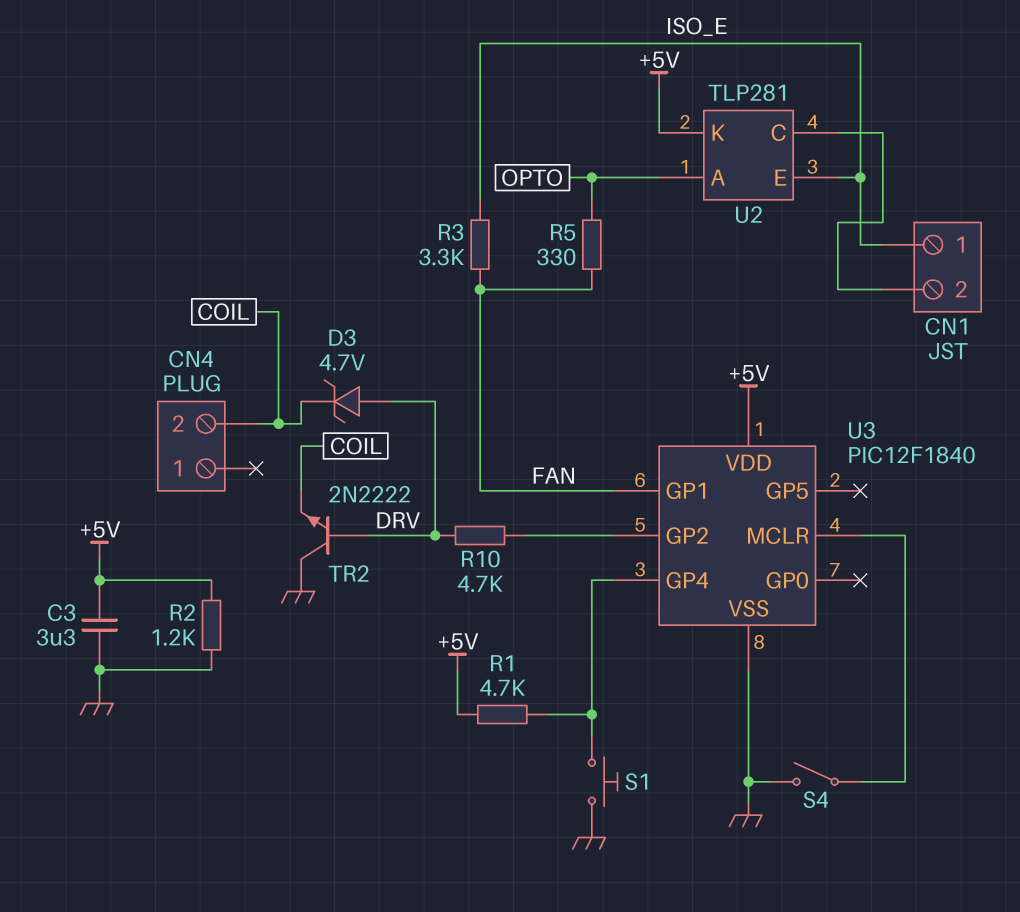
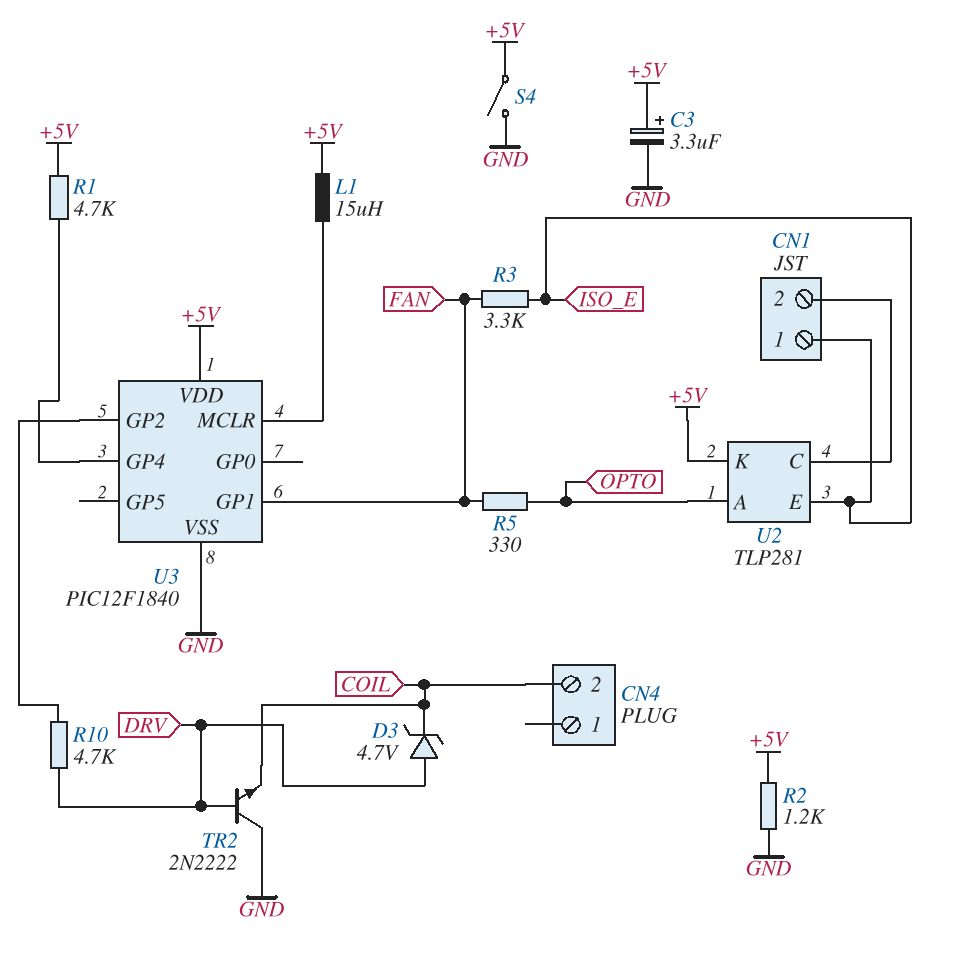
C3: 3.3uF (+5V, GND) -> 3.3uF (plus +5V, minus GND)
L1: none -> 15uH (+5V, U3/MCLR)
S1: button (GND, U3/GP4) -> none
S4: switch (GND, U3/MCLR) -> switch (+5V, GND)

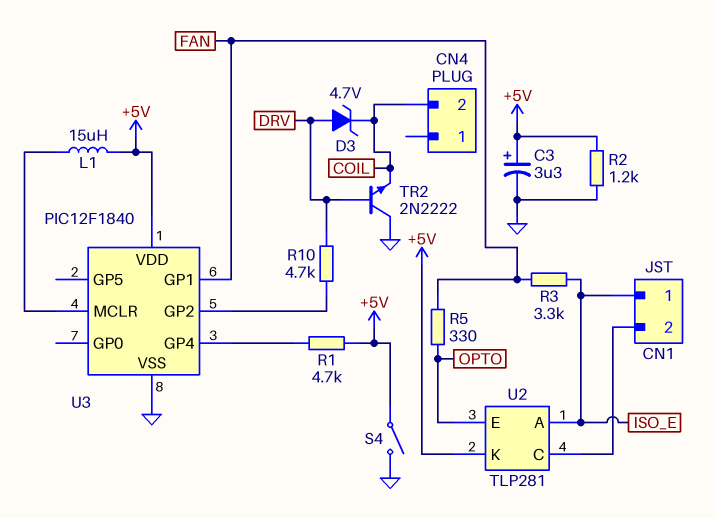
U2 pin A: OPTO -> ISO_E
U2 pin E: ISO_E -> OPTO

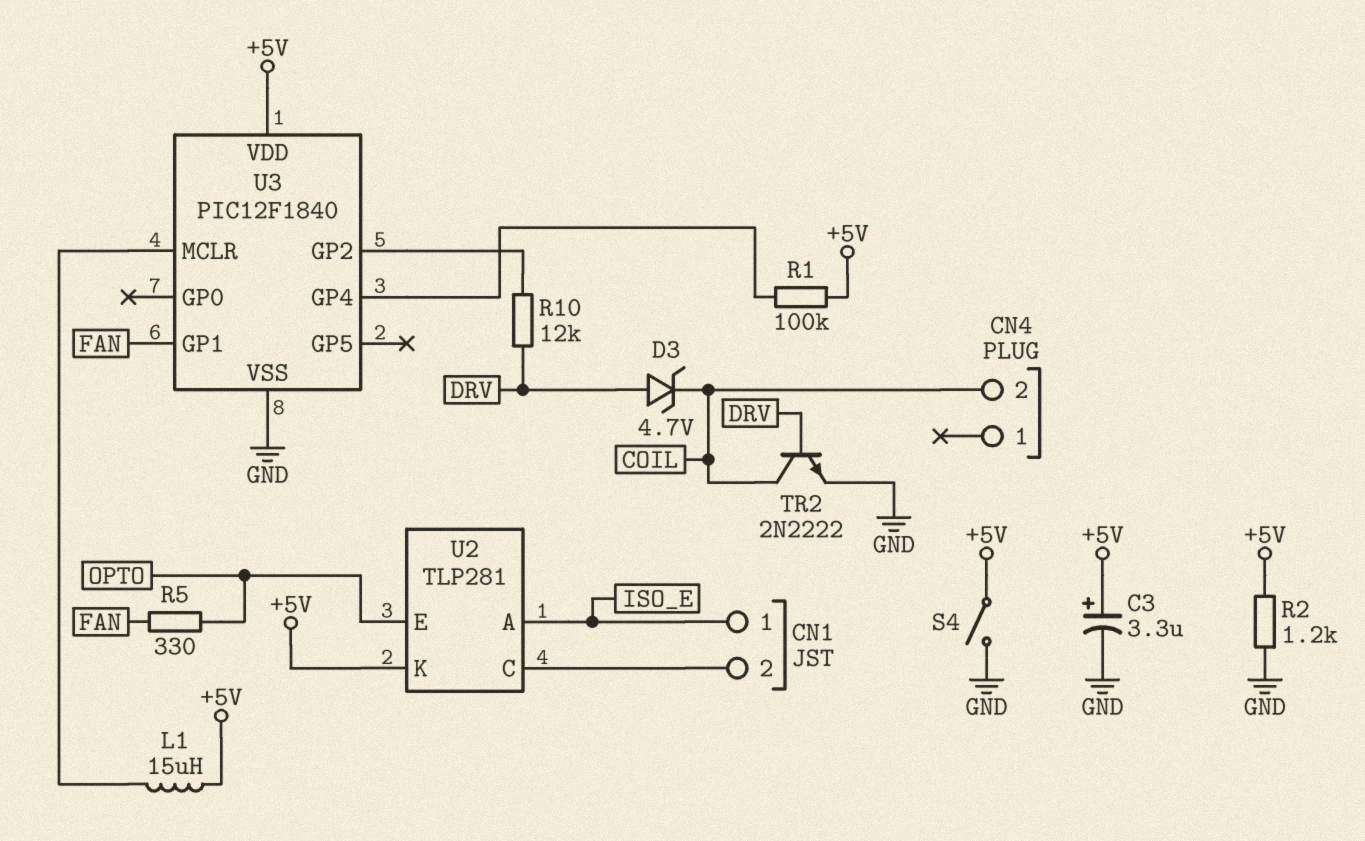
R1: 4.7k (+5V, U3/GP4) -> 100k (+5V, U3/GP4)
R3: 3.3k (FAN, ISO_E) -> none
R10: 4.7k (DRV, U3/GP2) -> 12k (DRV, U3/GP2)
TR2: NPN 2N2222 (B DRV, C GND, E COIL) -> NPN 2N2222 (B DRV, C COIL, E GND)

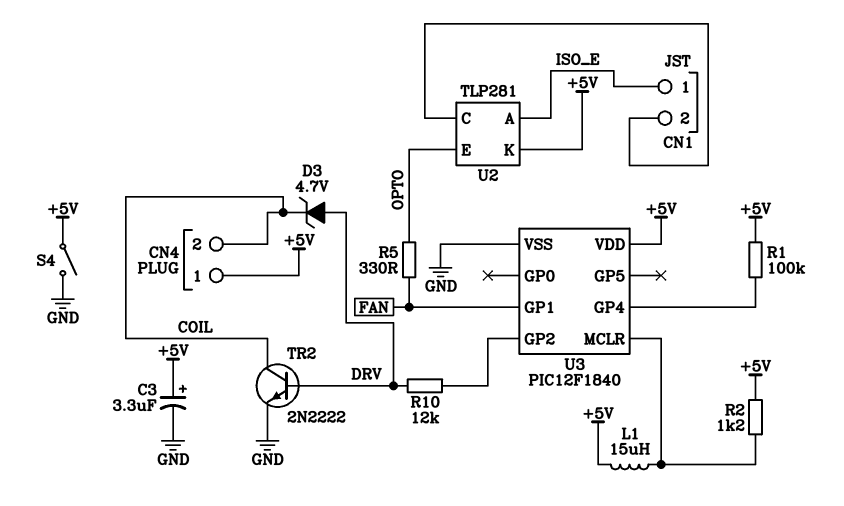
CN4 pin 1: none -> +5V
R2: 1.2k (+5V, GND) -> 1.2k (+5V, U3/MCLR)

